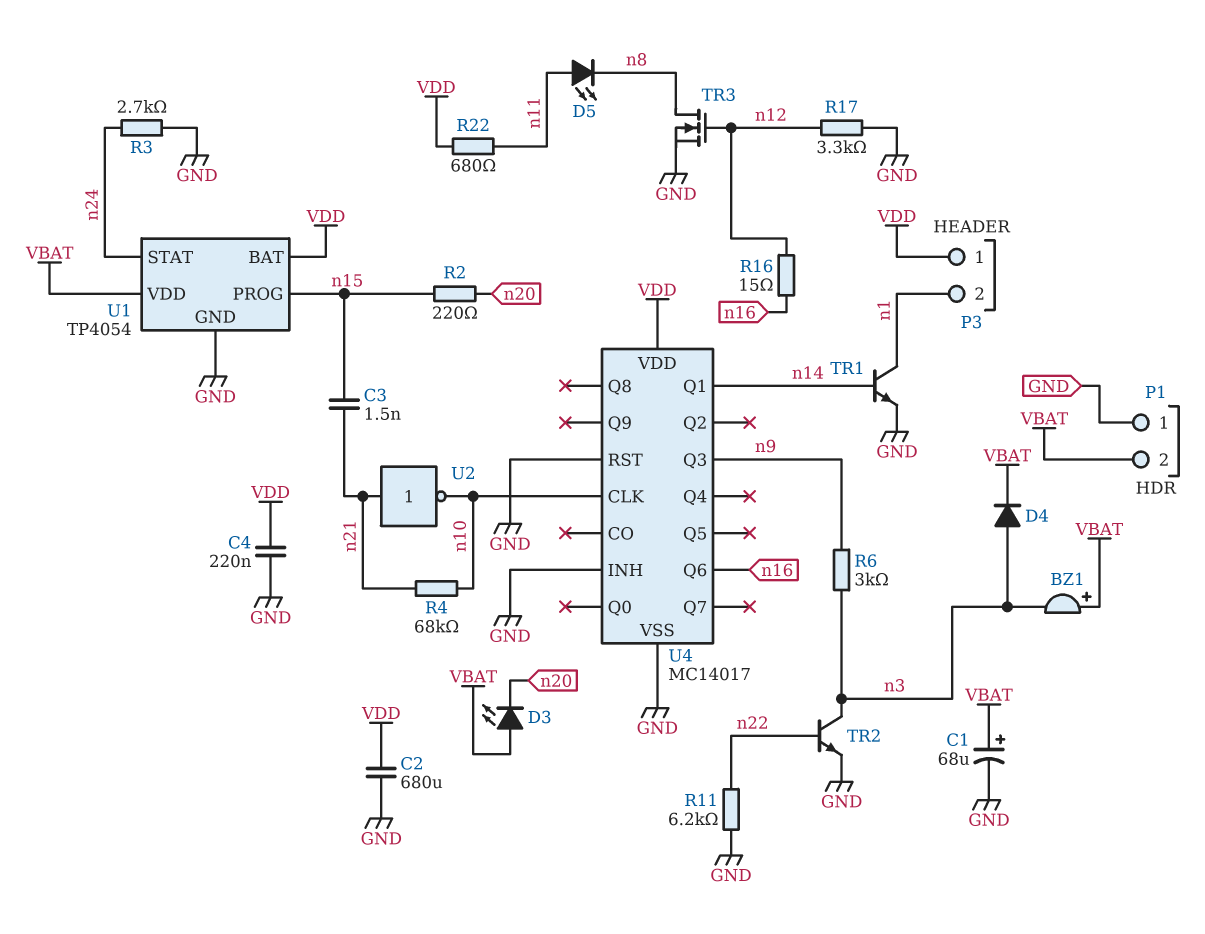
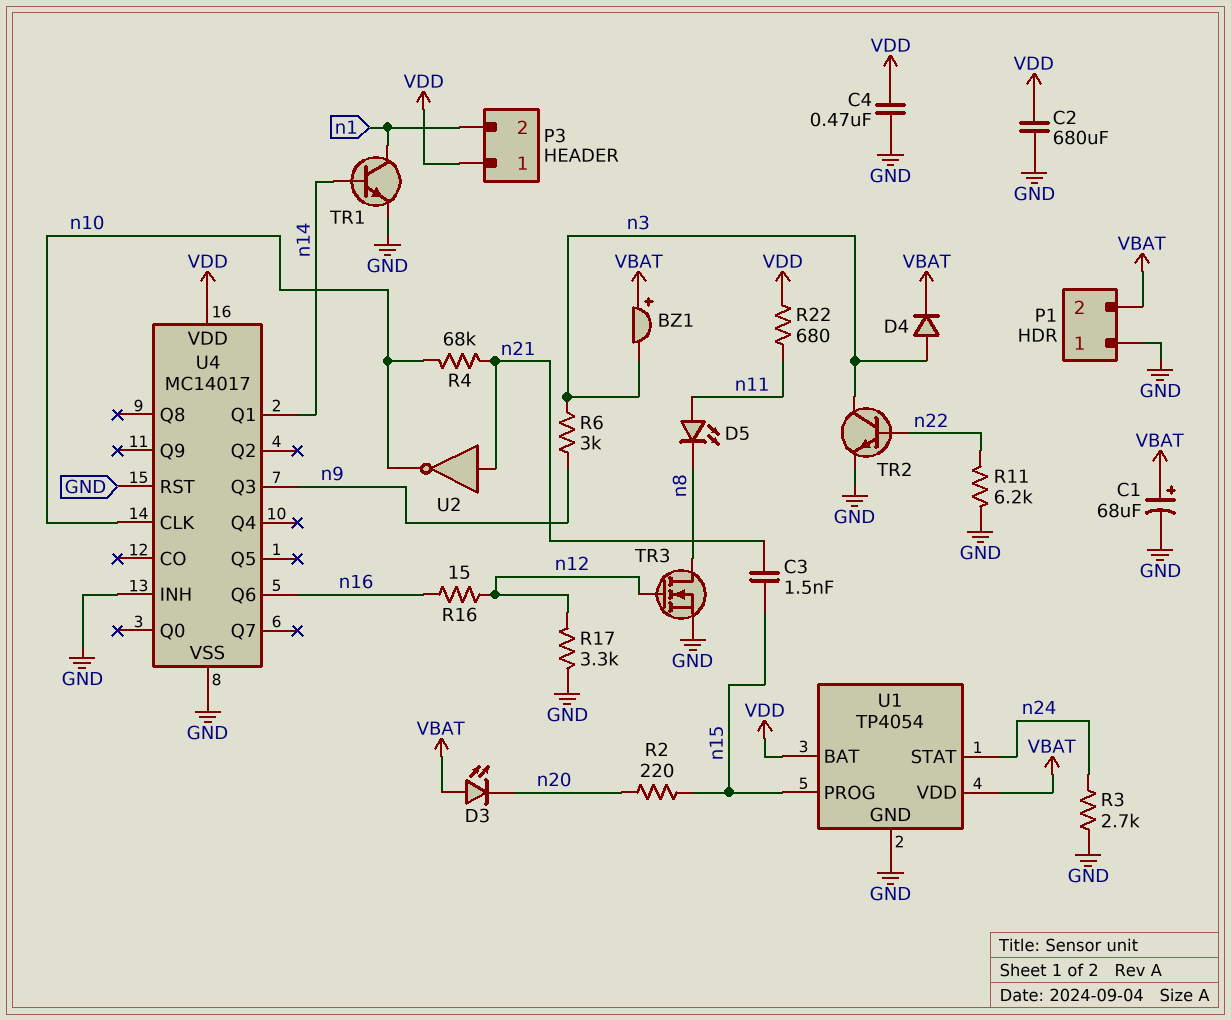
C4: 220nF (GND, VDD) -> 470nF (GND, VDD)

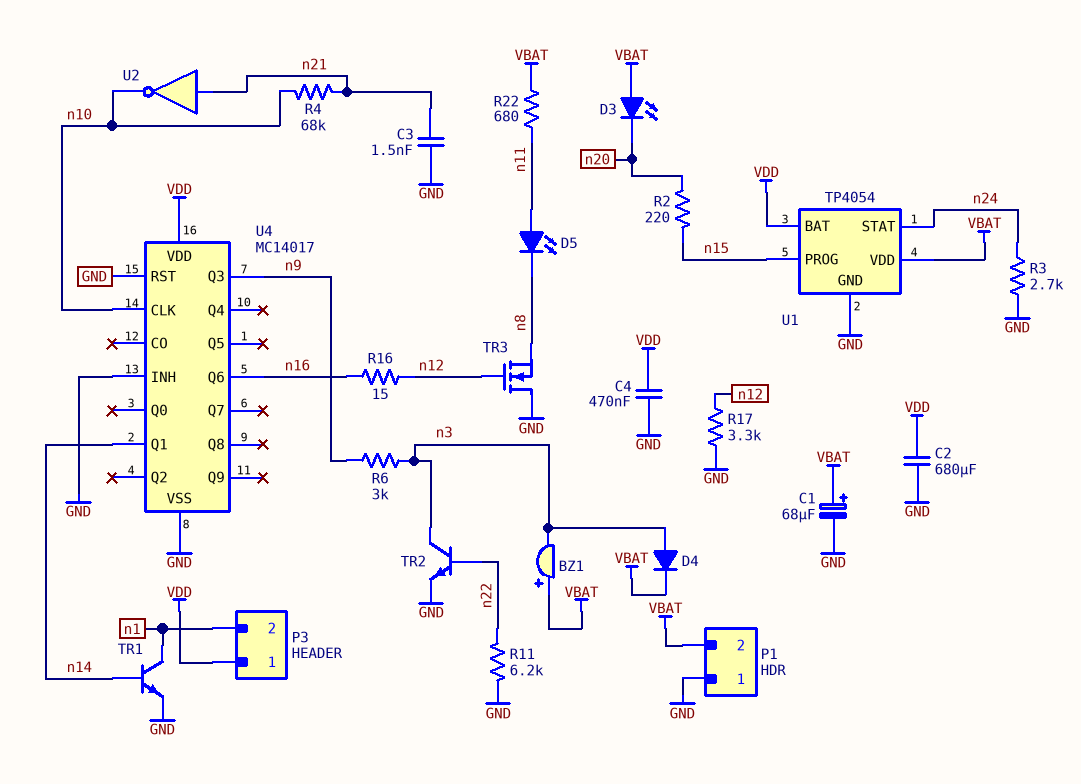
C3: 1.5nF (n15, n21) -> 1.5nF (GND, n21)
R22: 680 (VDD, n11) -> 680 (VBAT, n11)
TR3: NMOS (G n12, D n8, S GND) -> NMOS (G n12, D GND, S n8)

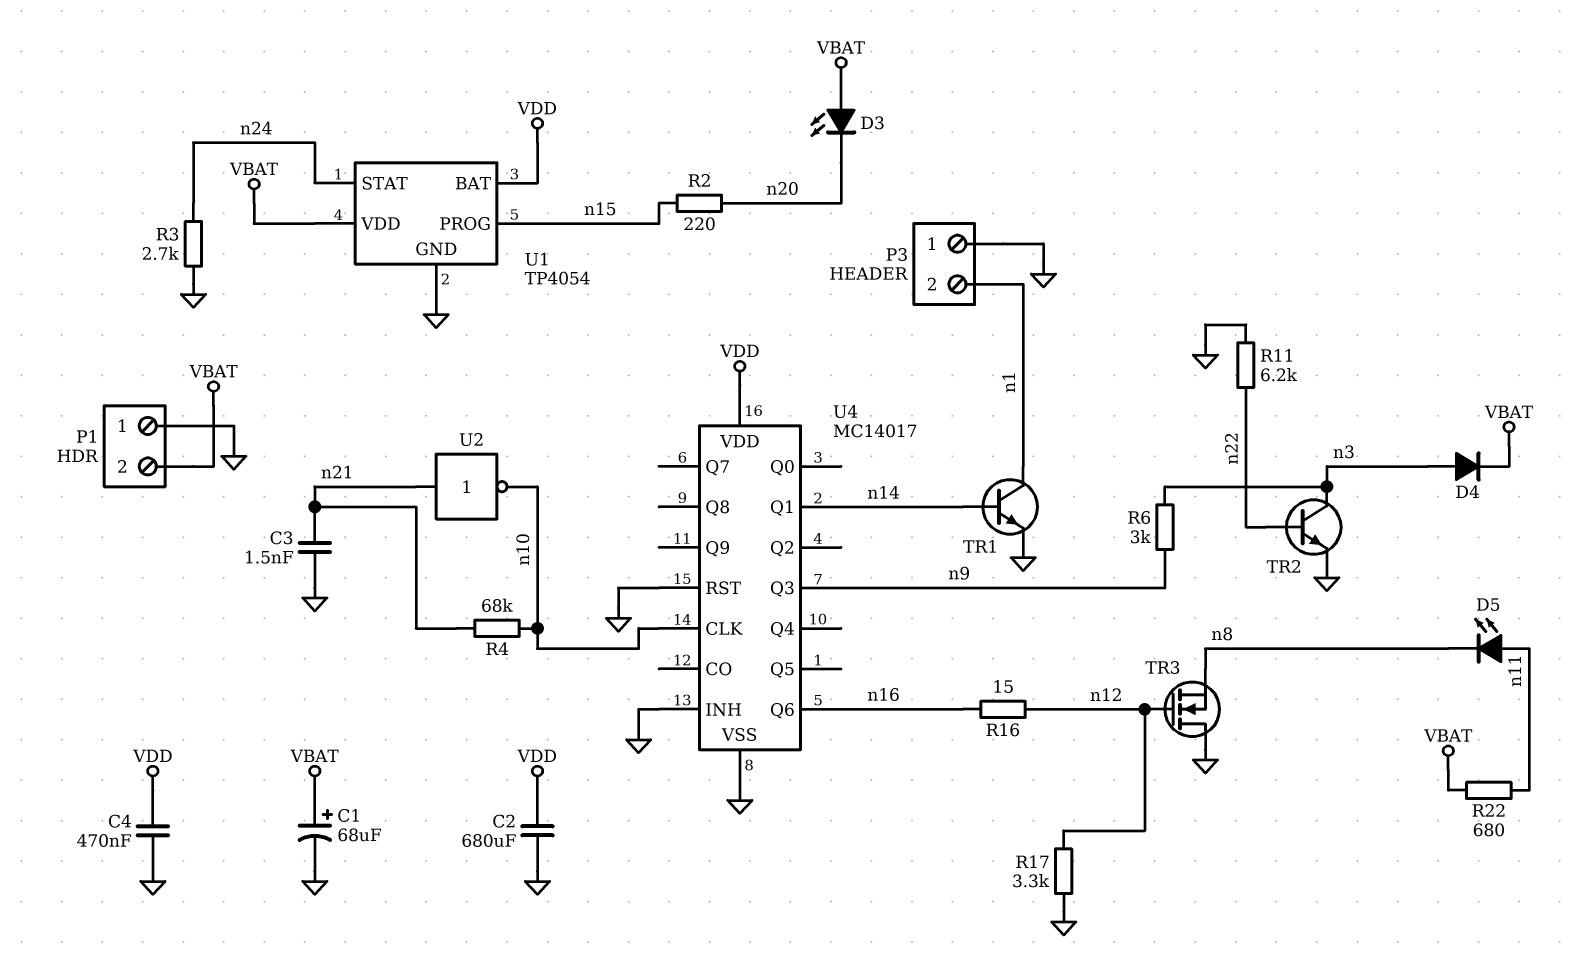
BZ1: buzzer (plus VBAT, minus n3) -> none
P3 pin 1: VDD -> GND

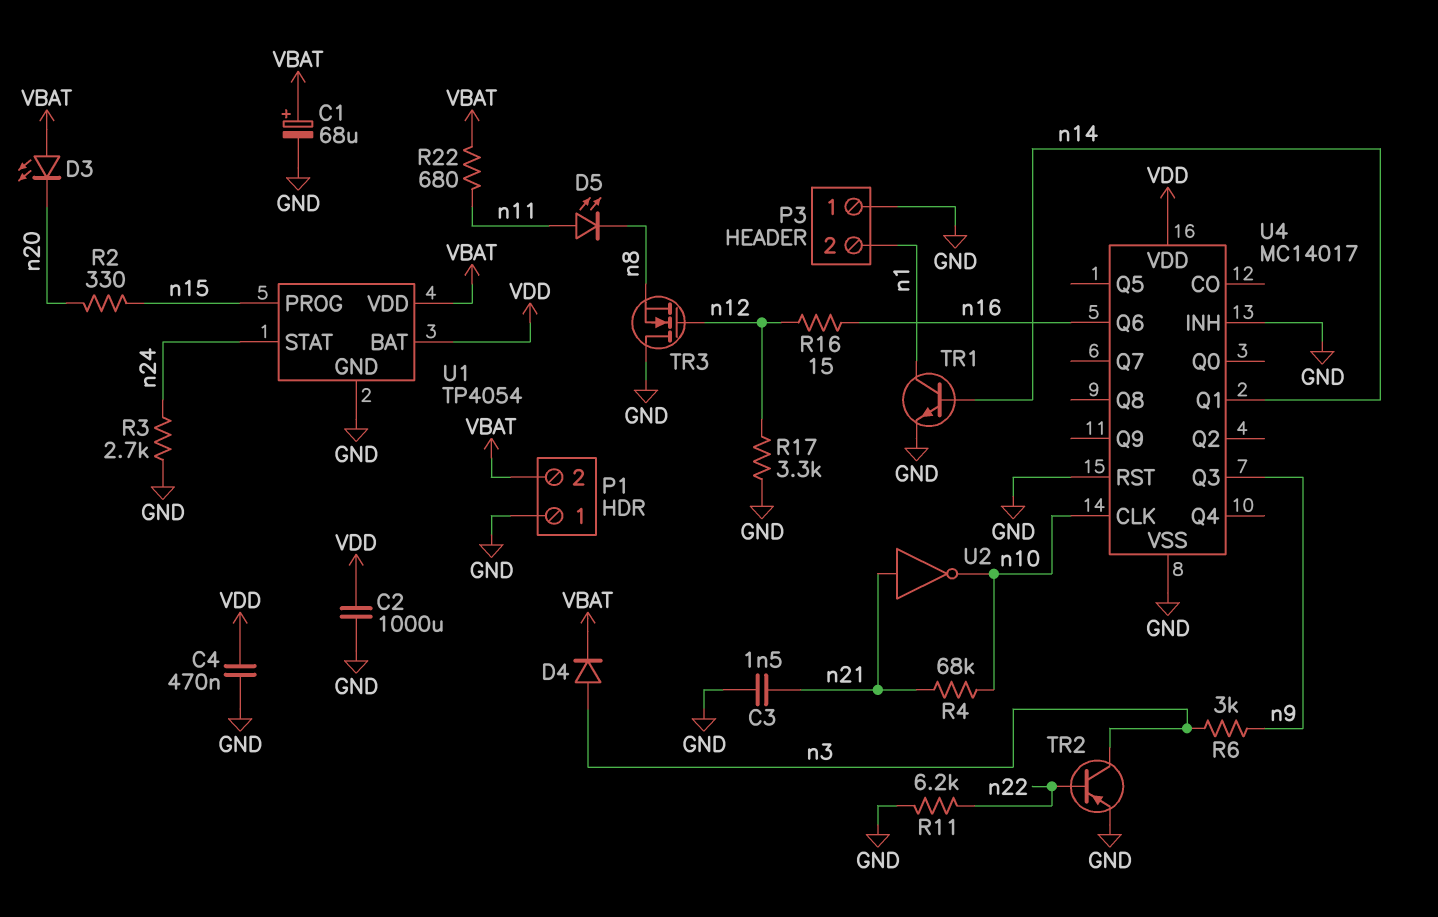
C2: 680uF (GND, VDD) -> 1000uF (GND, VDD)
R2: 220 (n15, n20) -> 330 (n15, n20)
TR2: NPN (B n22, C n3, E GND) -> PNP (B n22, C n3, E GND)

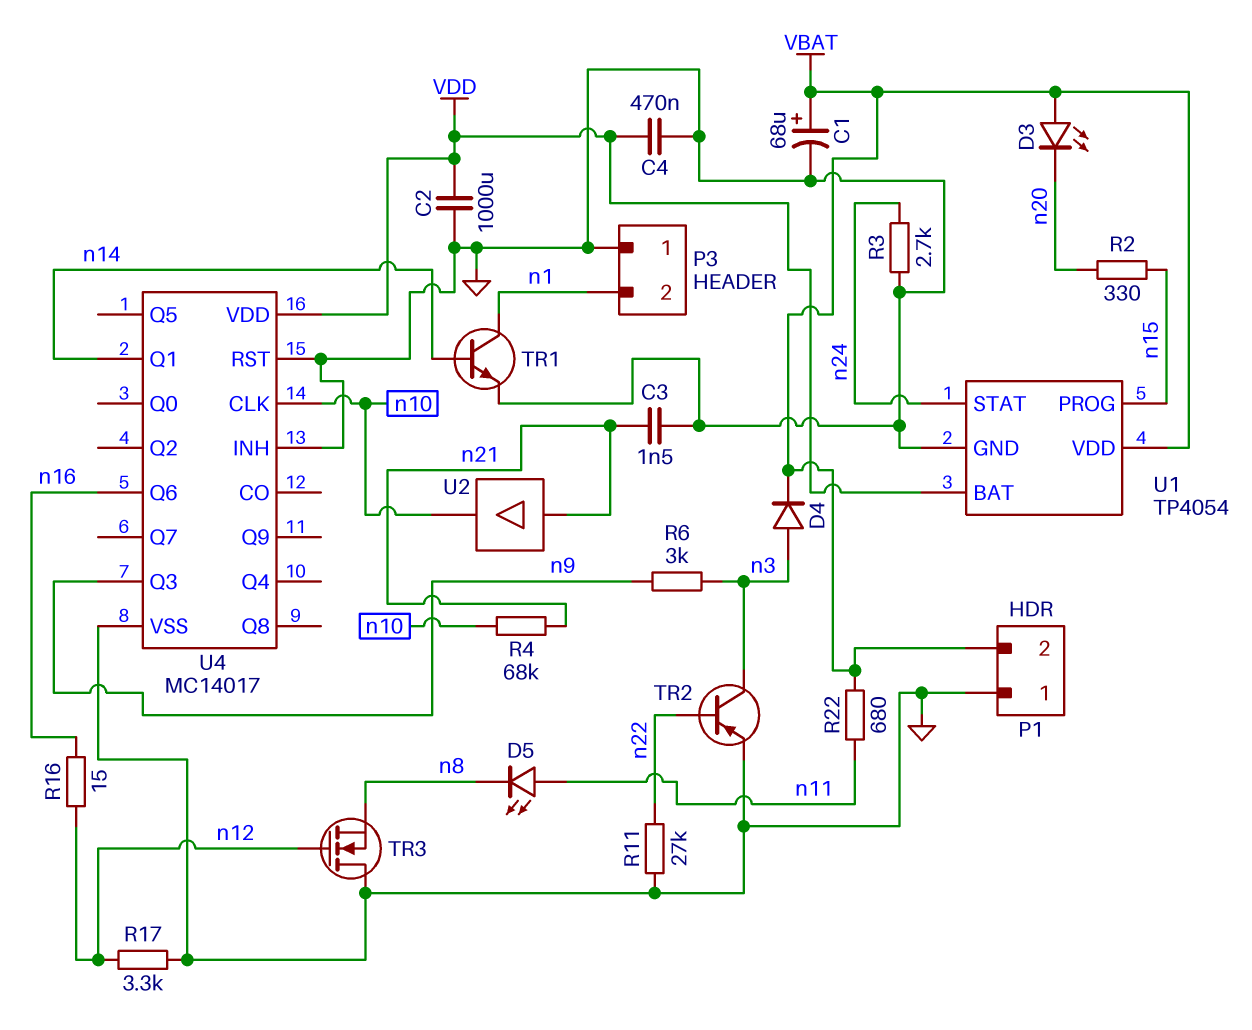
R11: 6.2k (GND, n22) -> 27k (GND, n22)
U2: NOT (in n21, out n10) -> buffer (in n21, out n10)

